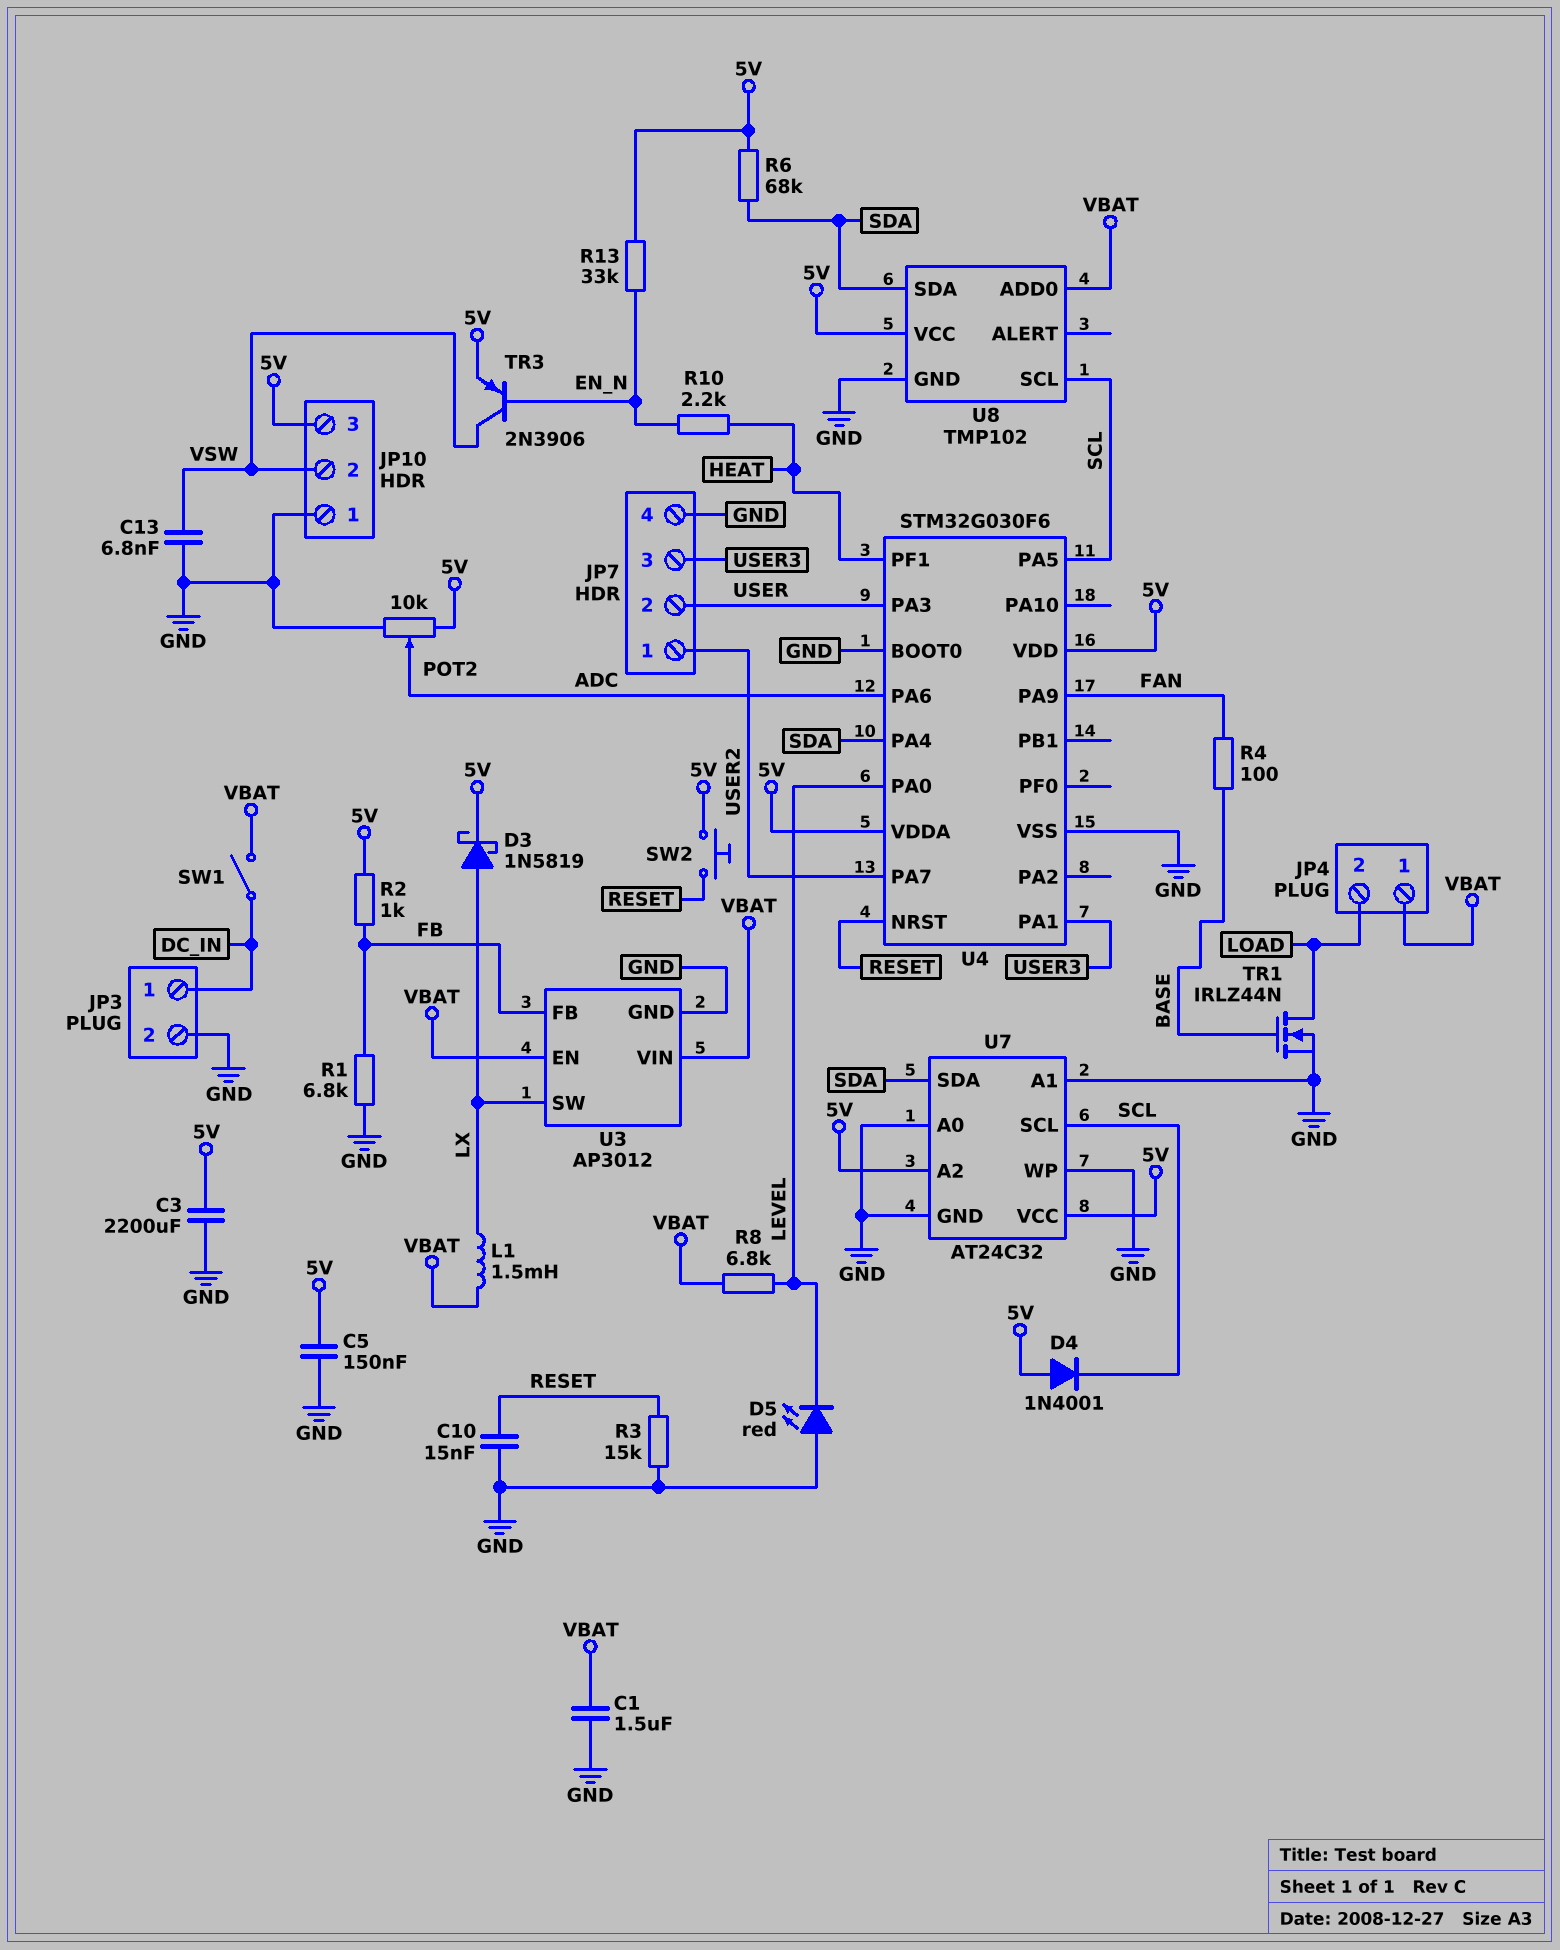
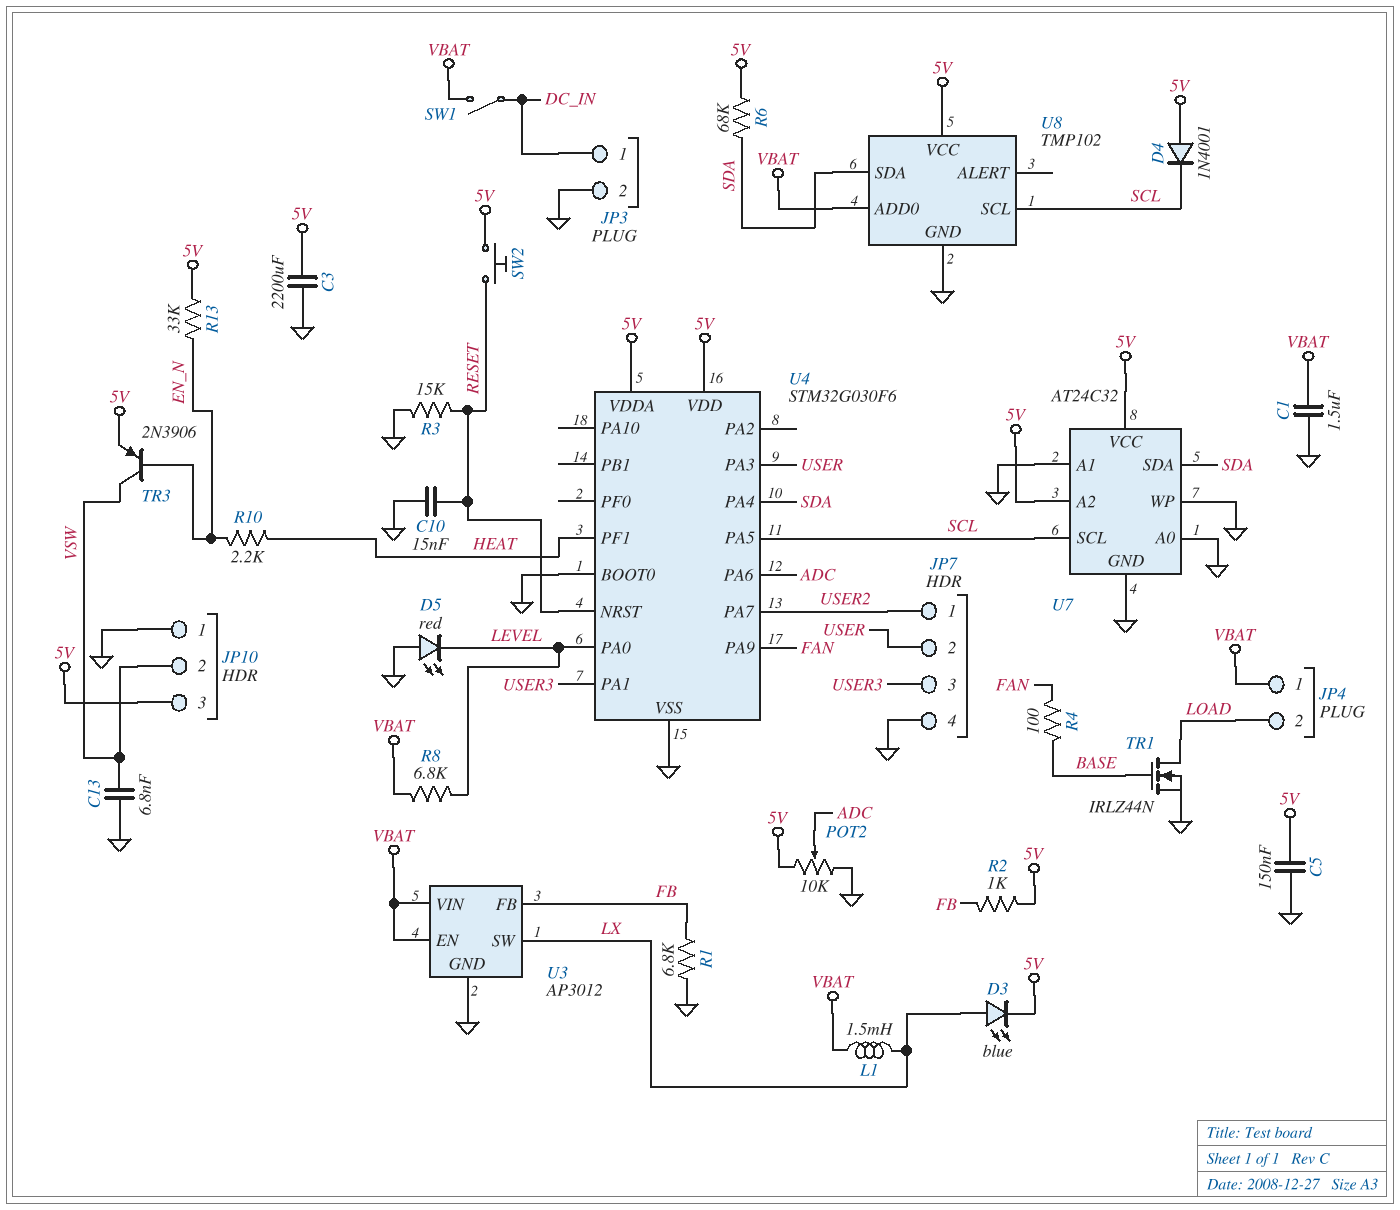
D3: schottky 1N5819 (A LX, K 5V) -> LED blue (A LX, K 5V)

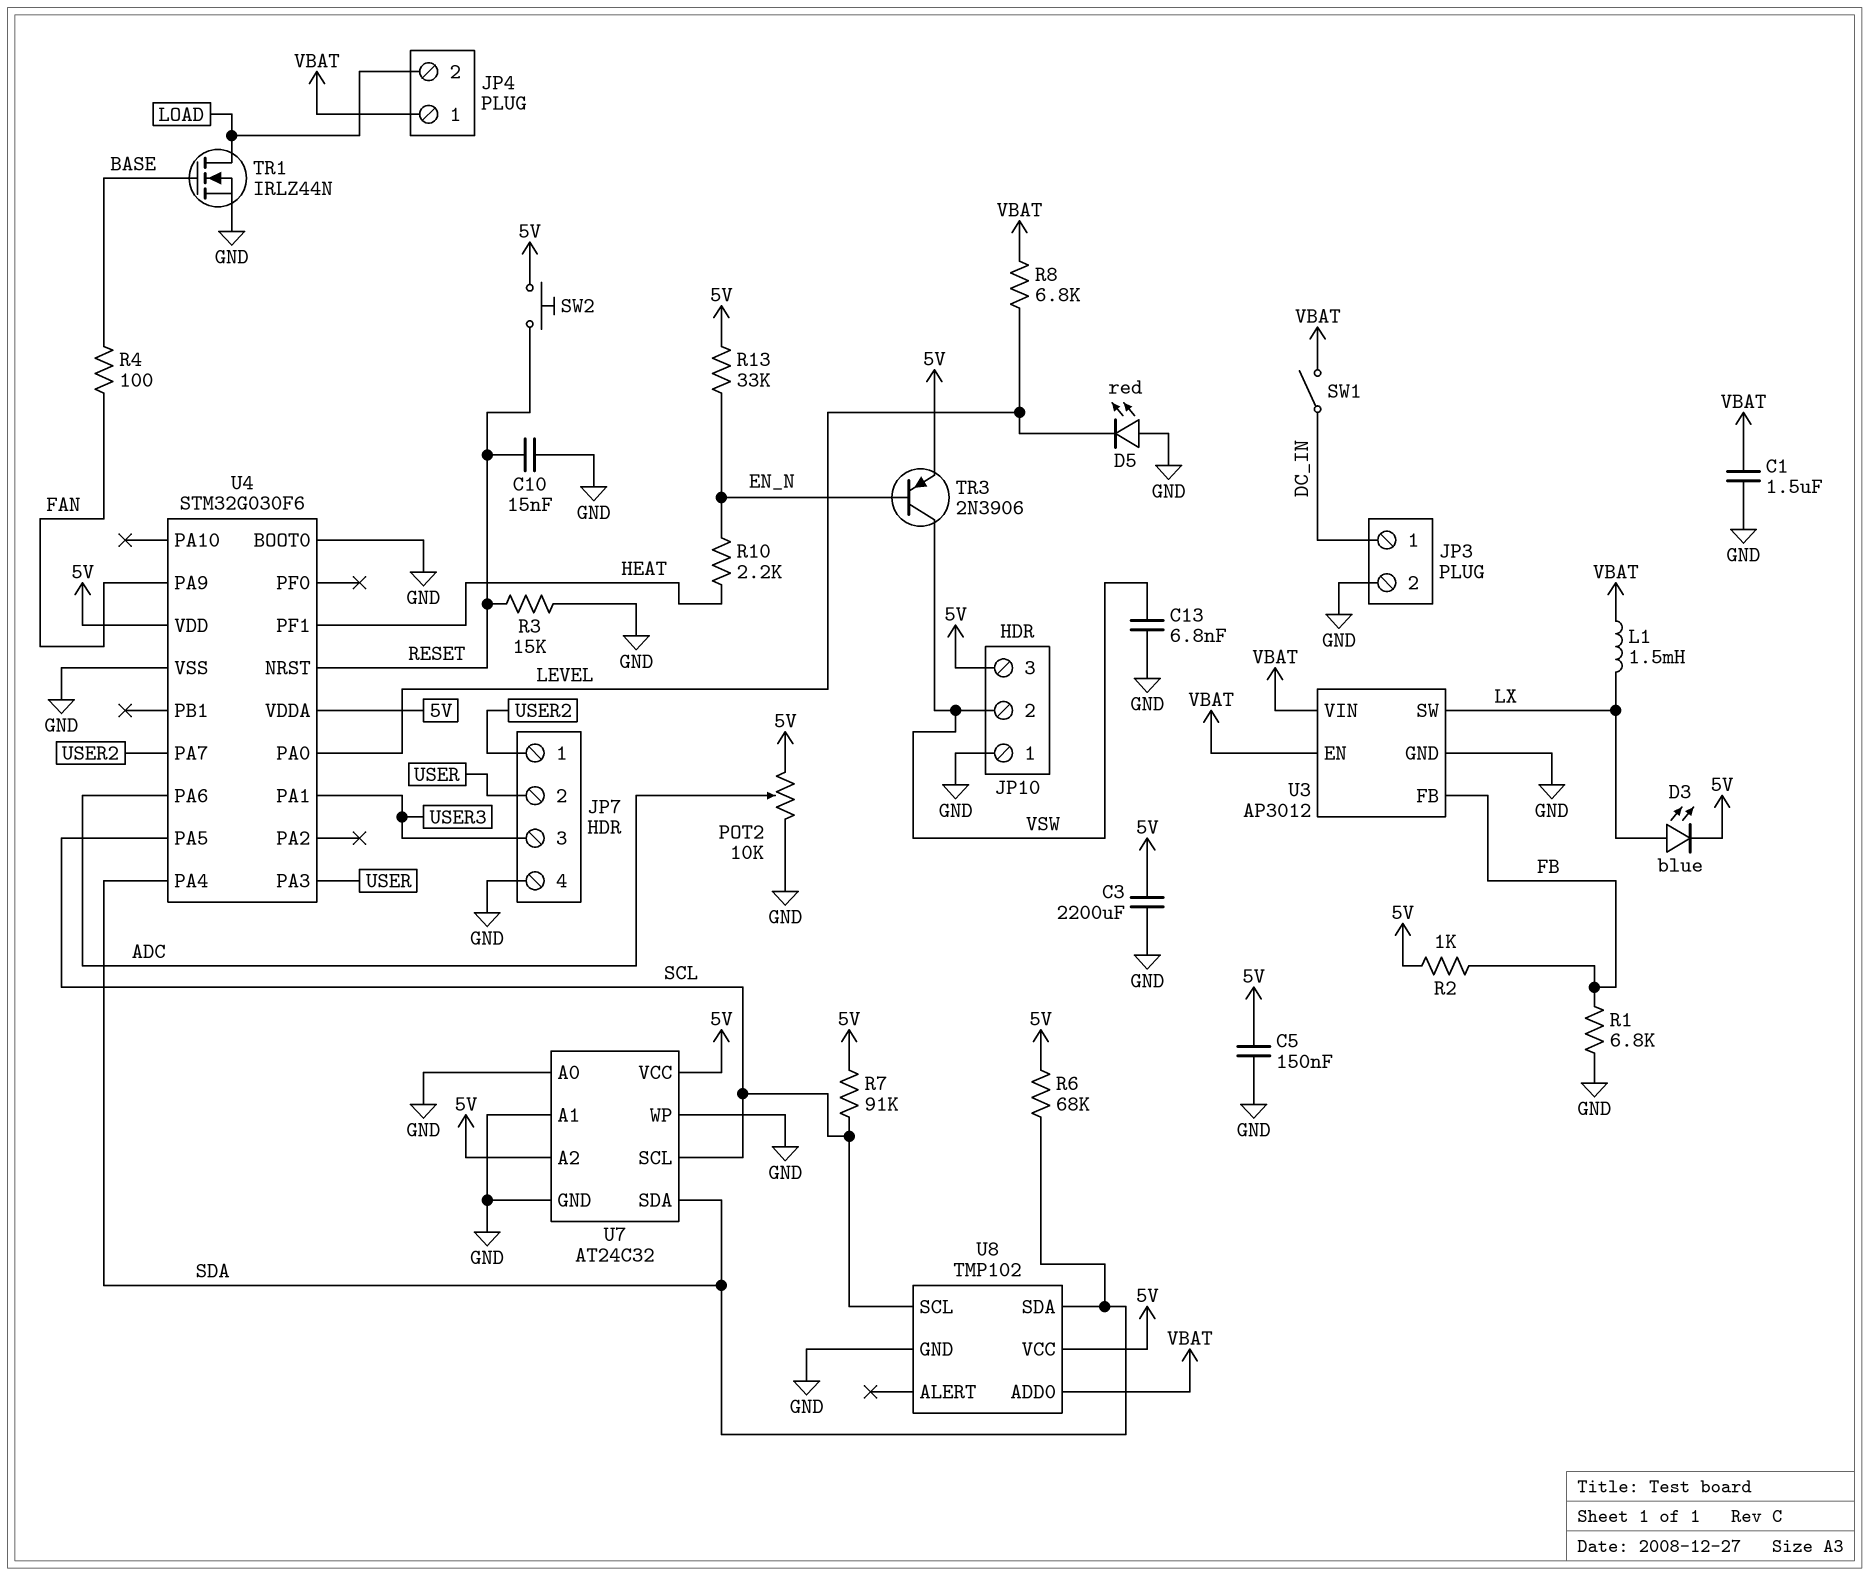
D4: diode 1N4001 (A 5V, K SCL) -> none
R7: none -> 91k (5V, SCL)

